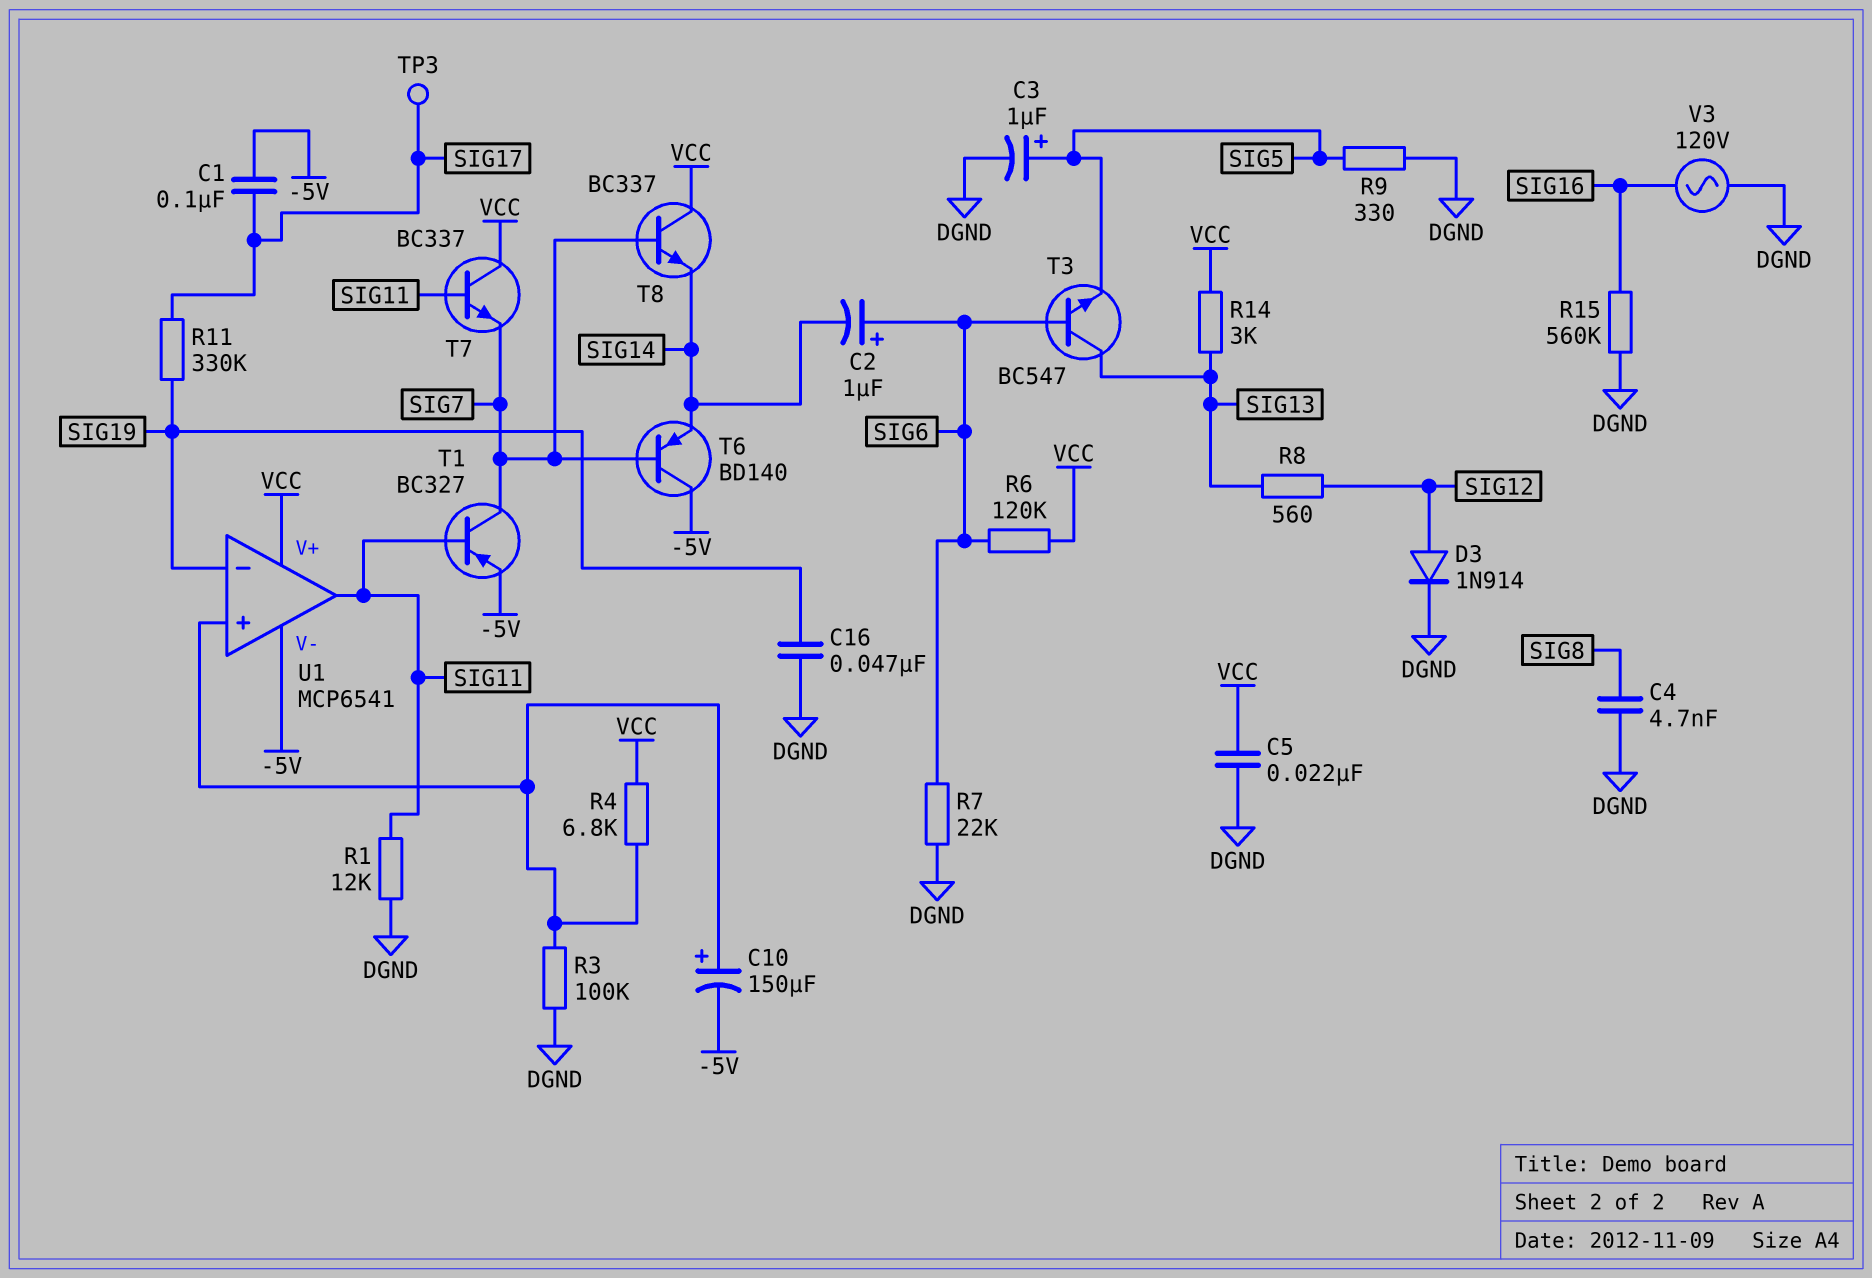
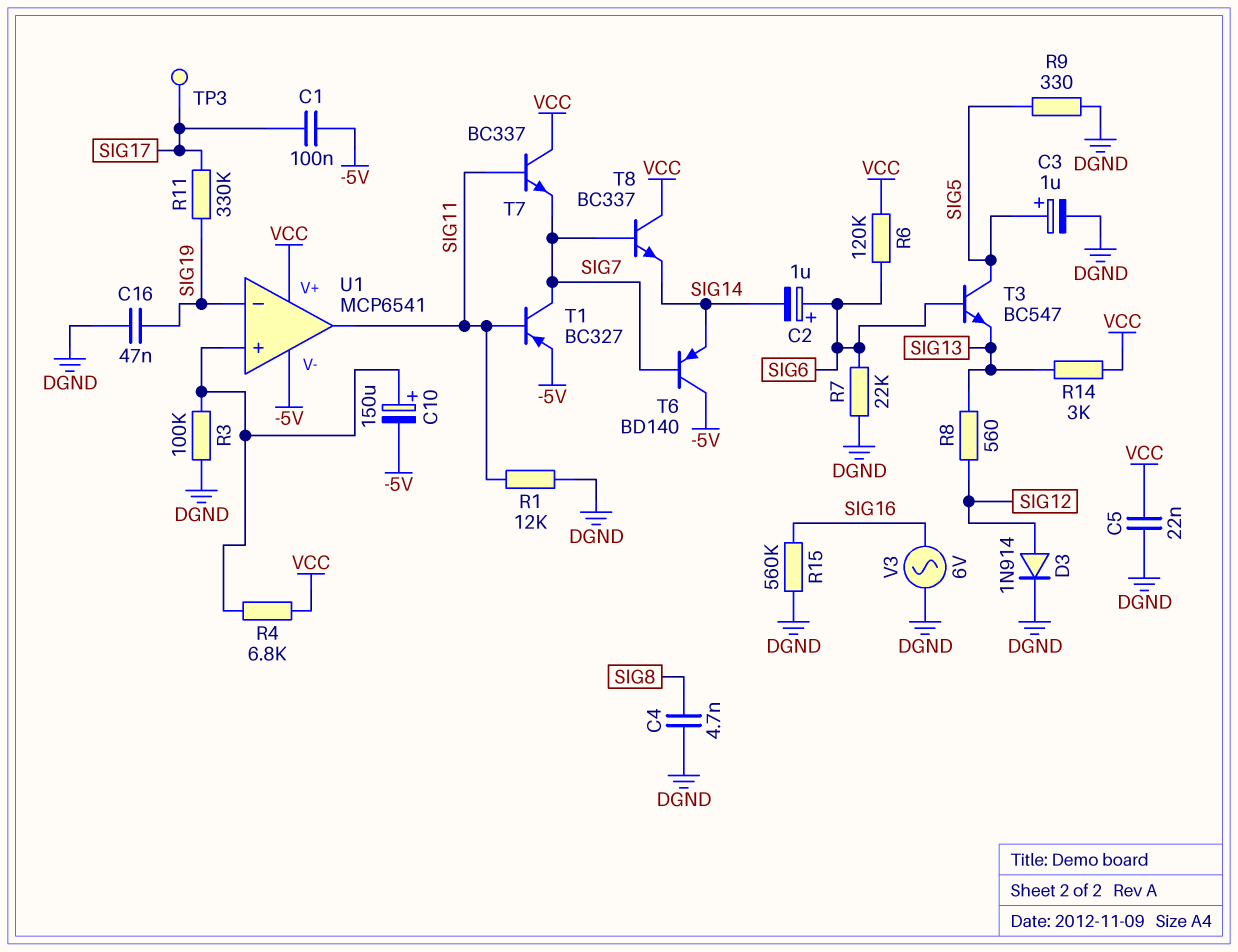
T3: NPN BC547 (B SIG6, C SIG13, E SIG5) -> NPN BC547 (B SIG6, C SIG5, E SIG13)
V3: AC 120V (DGND, SIG16) -> AC 6V (DGND, SIG16)

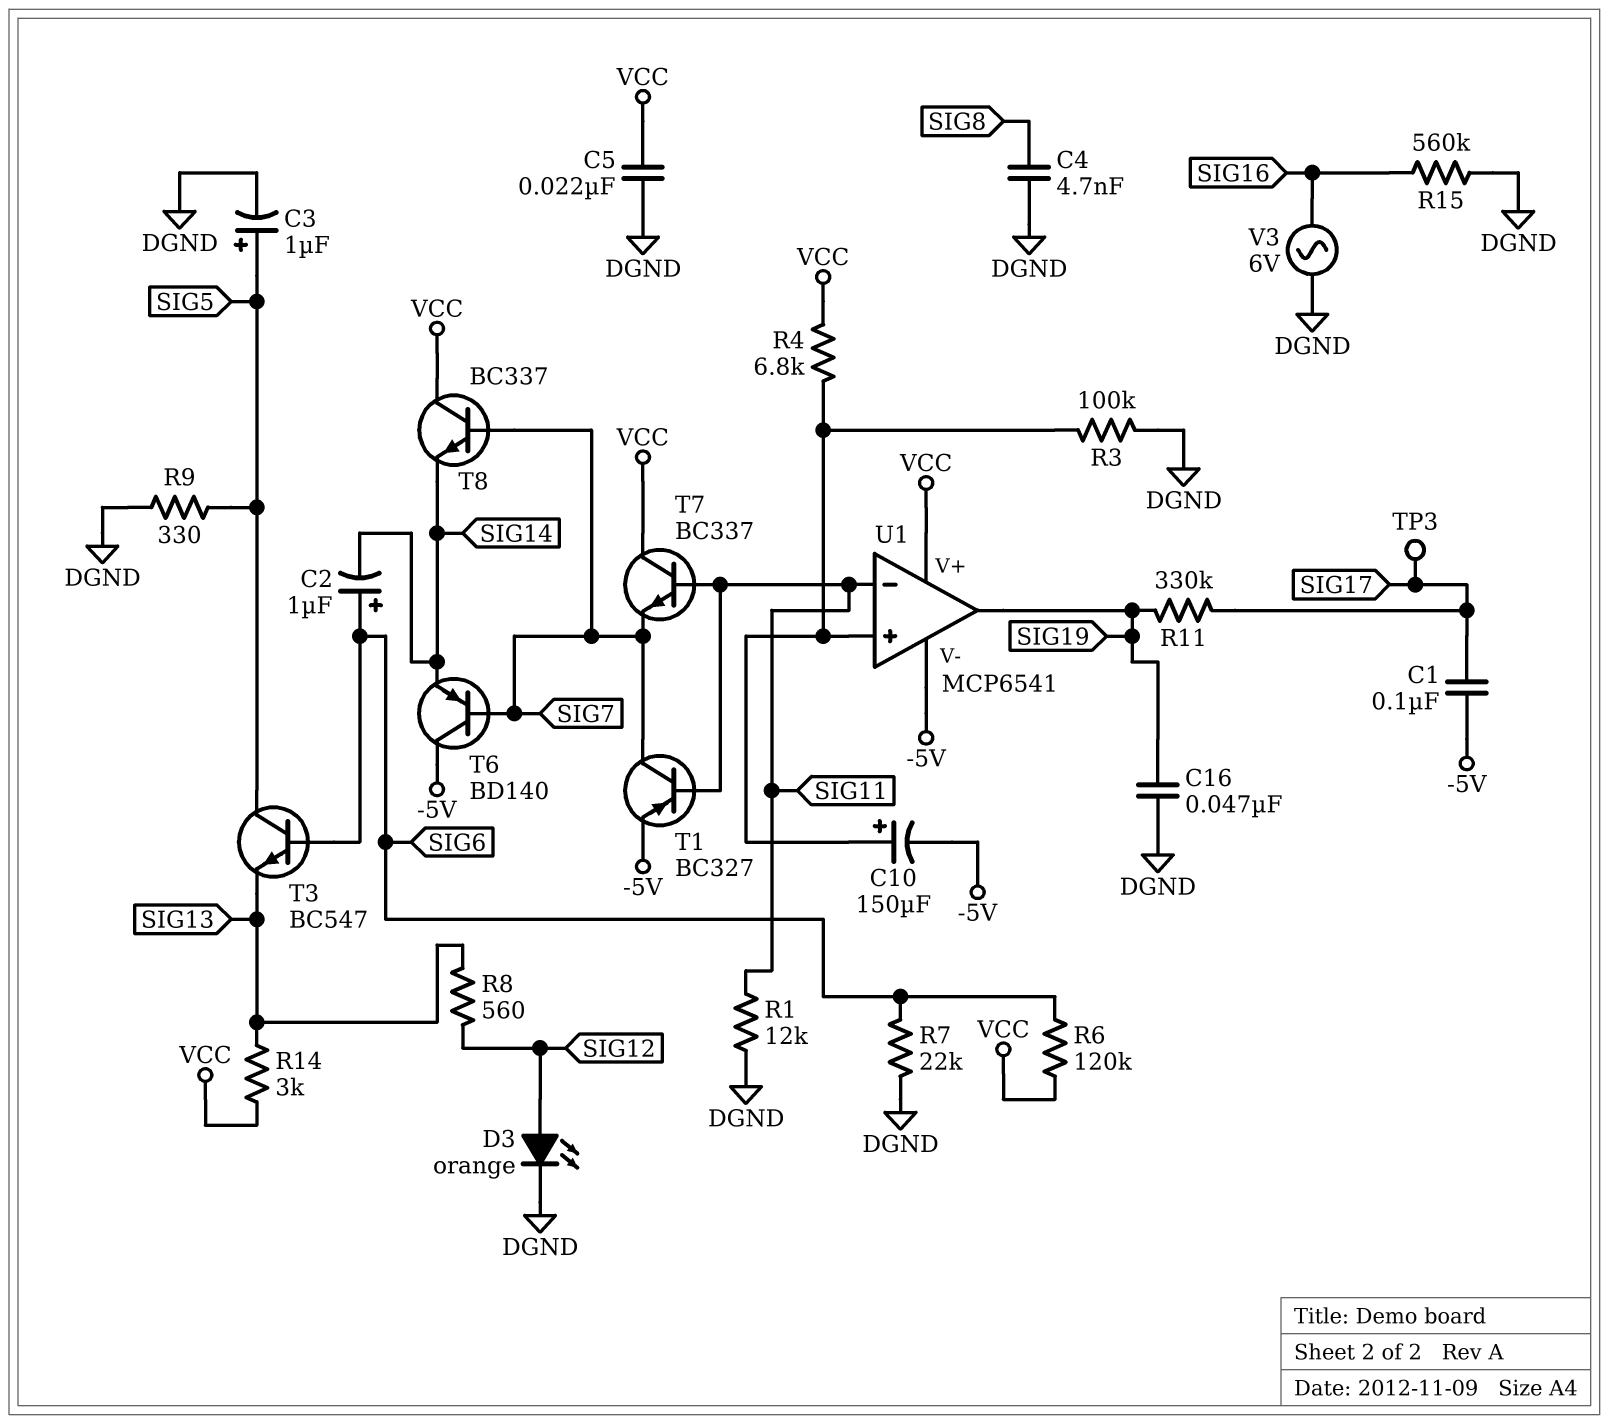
D3: diode 1N914 (A SIG12, K DGND) -> LED orange (A SIG12, K DGND)
U1 pin in-: SIG19 -> SIG11
U1 pin out: SIG11 -> SIG19

